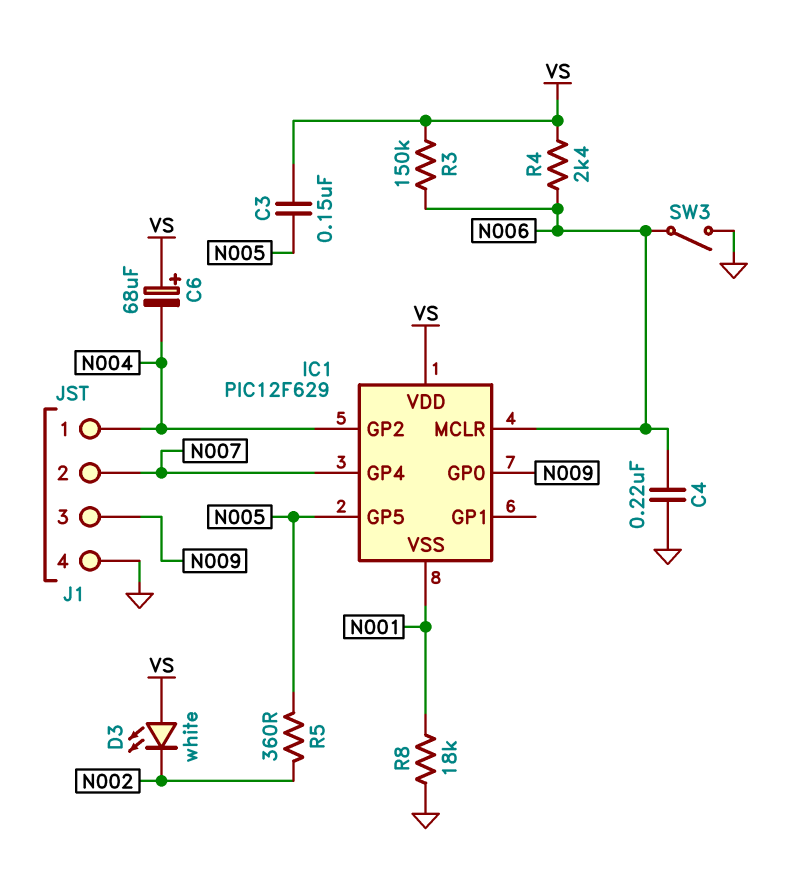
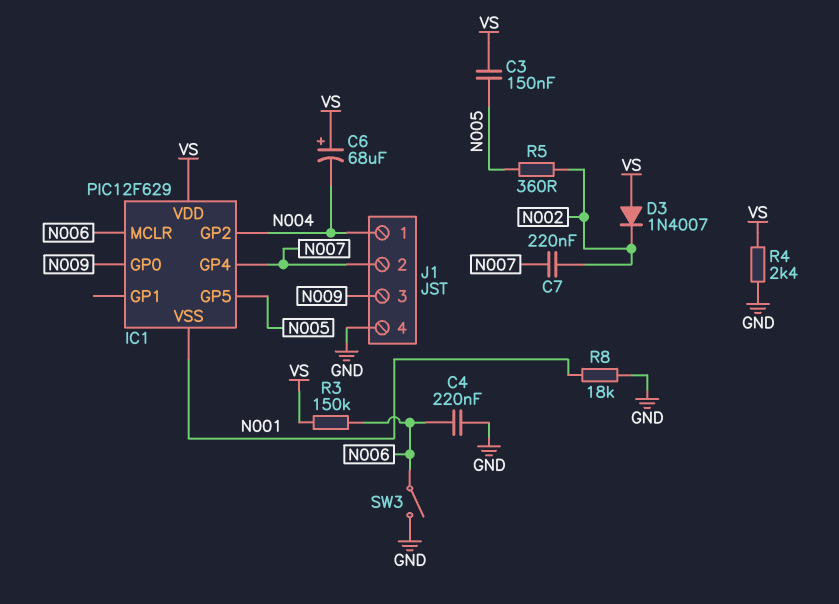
C7: none -> 220nF (N002, N007)
D3: LED white (A VS, K N002) -> diode 1N4007 (A VS, K N002)
R4: 2.4k (N006, VS) -> 2.4k (GND, VS)

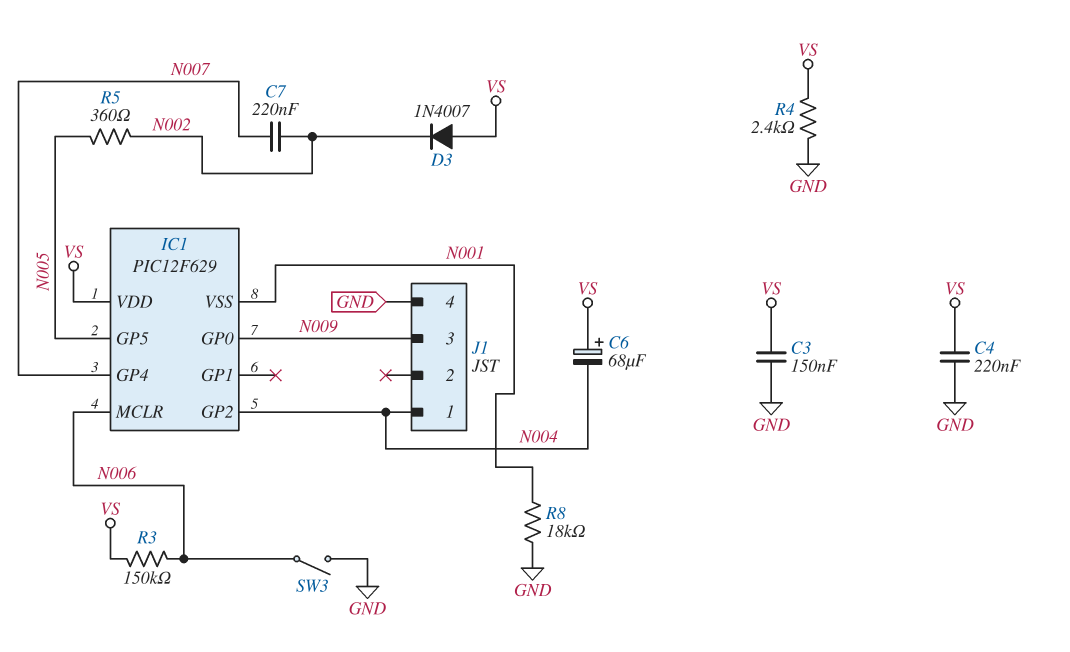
C3: 150nF (N005, VS) -> 150nF (GND, VS)
C4: 220nF (GND, N006) -> 220nF (GND, VS)
J1 pin 2: N007 -> none

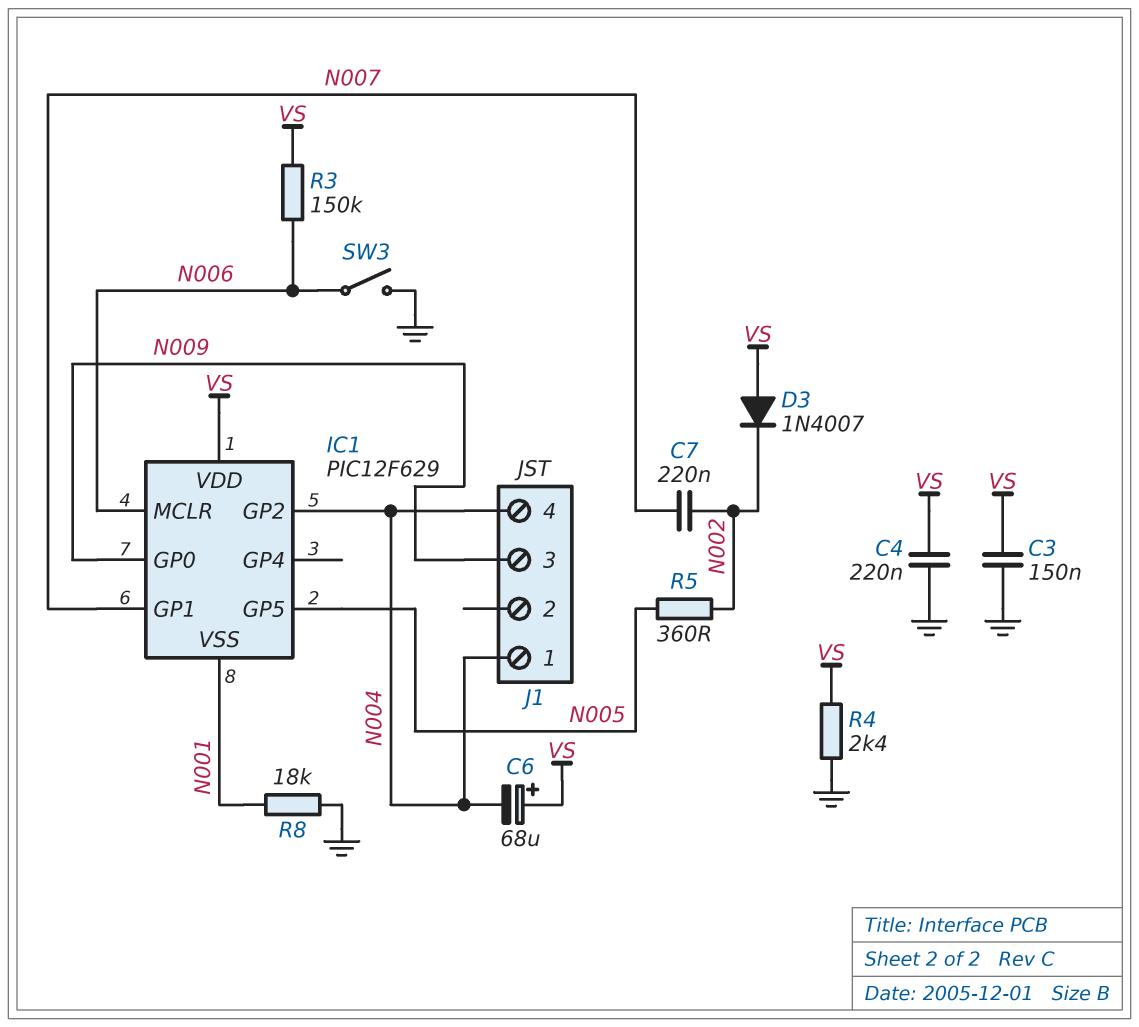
IC1 pin GP1: none -> N007
IC1 pin GP4: N007 -> none
J1 pin 4: GND -> N004

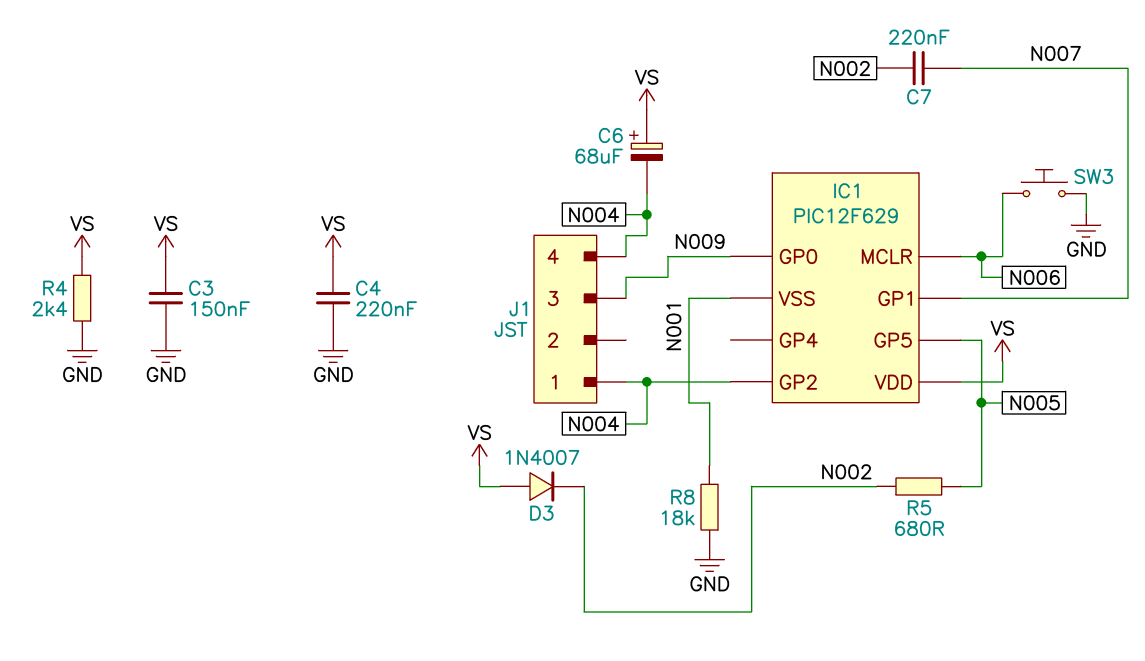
R3: 150k (N006, VS) -> none
R5: 360 (N002, N005) -> 680 (N002, N005)
SW3: switch (GND, N006) -> button (GND, N006)

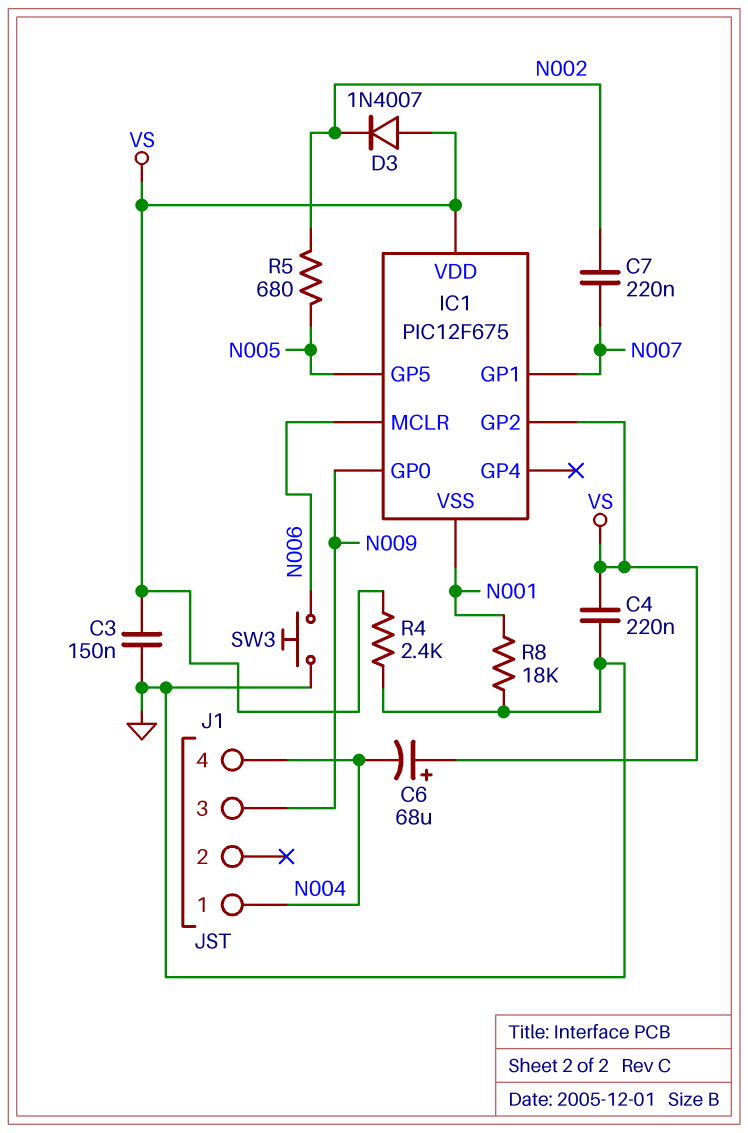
IC1: PIC12F629 -> PIC12F675
IC1 pin GP2: N004 -> VS

